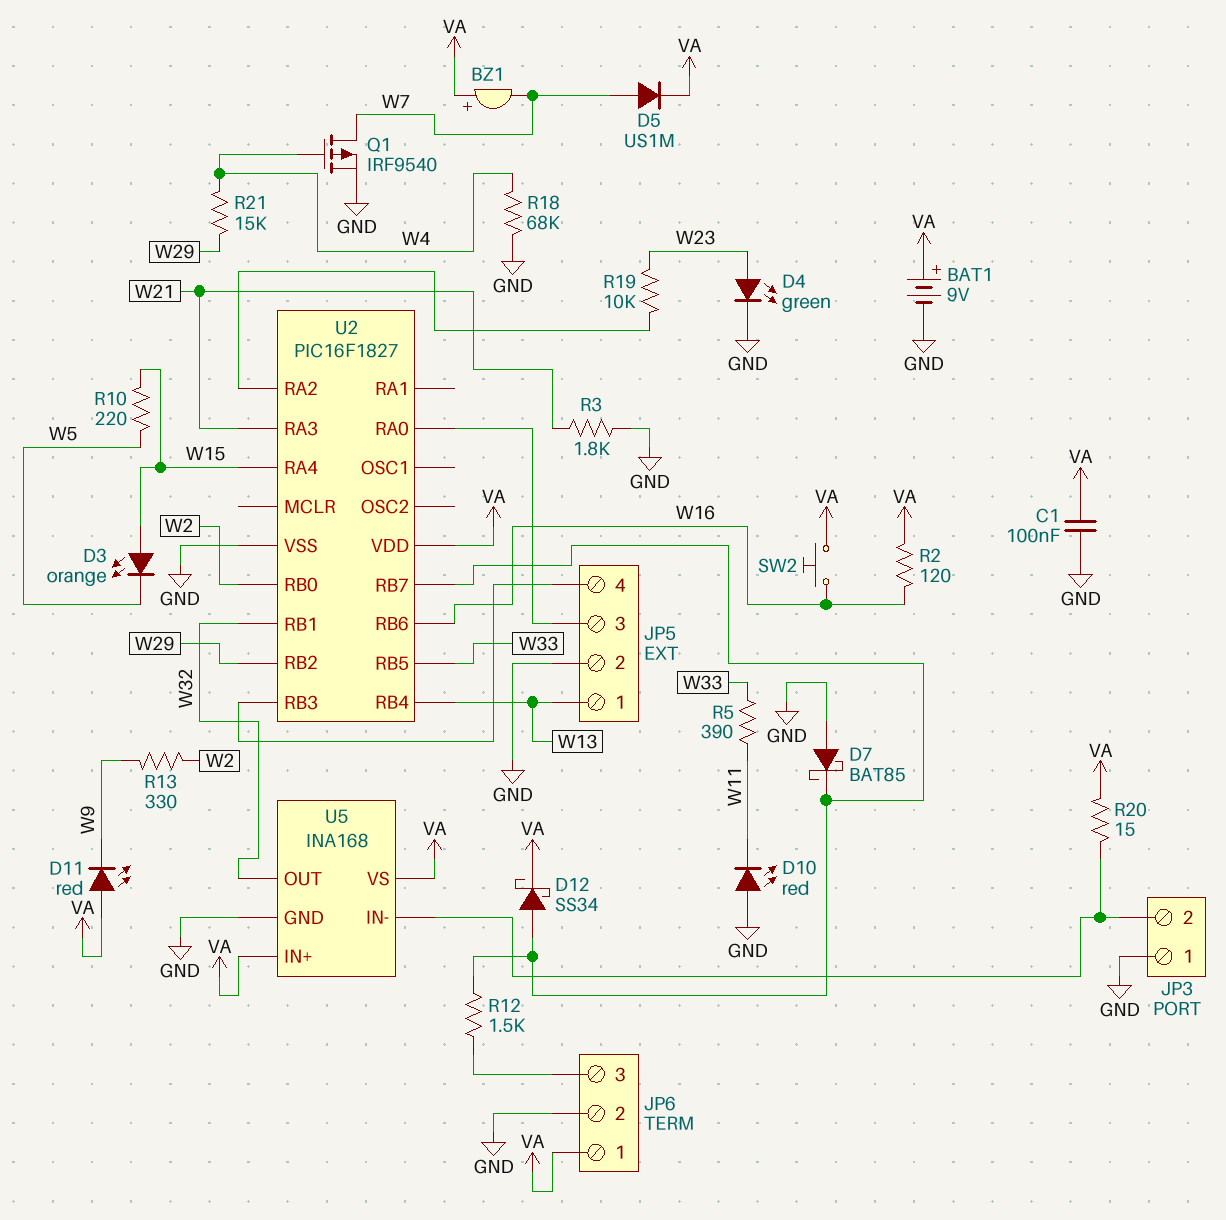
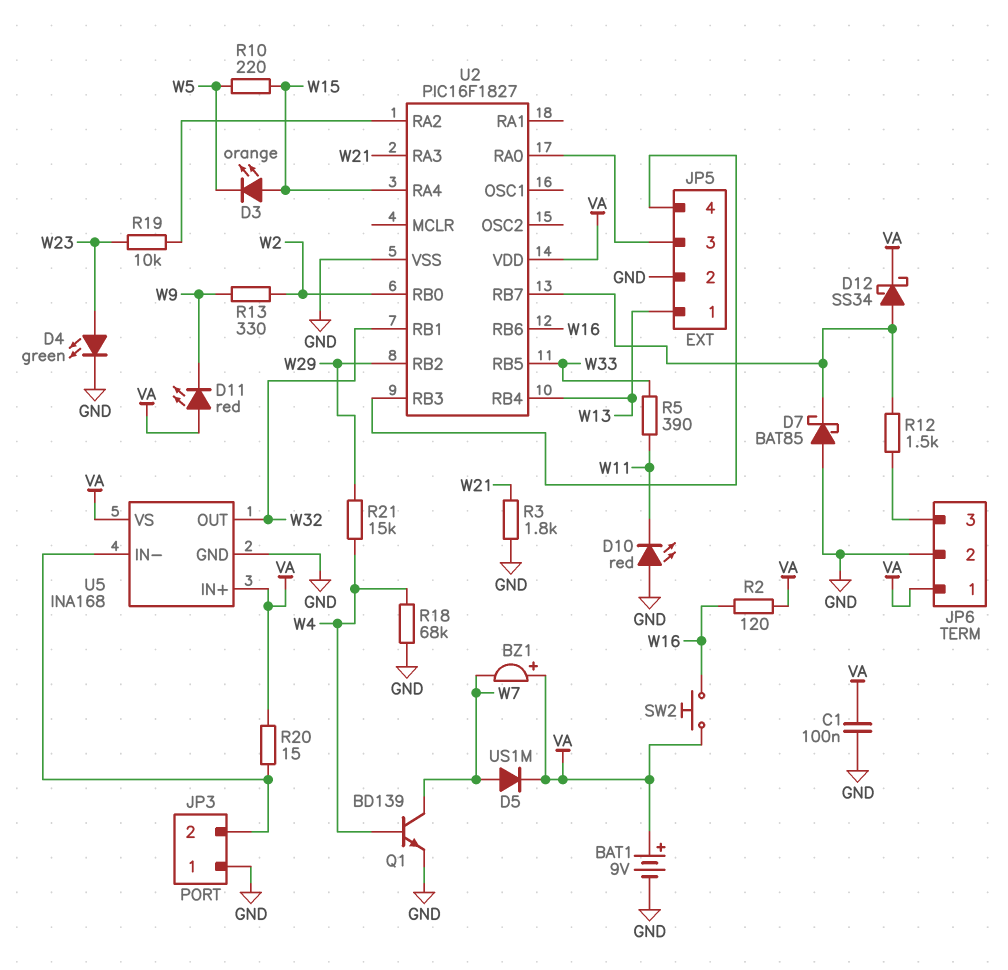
Q1: PMOS IRF9540 (G W4, D W7, S GND) -> NPN BD139 (B W4, C W7, E GND)

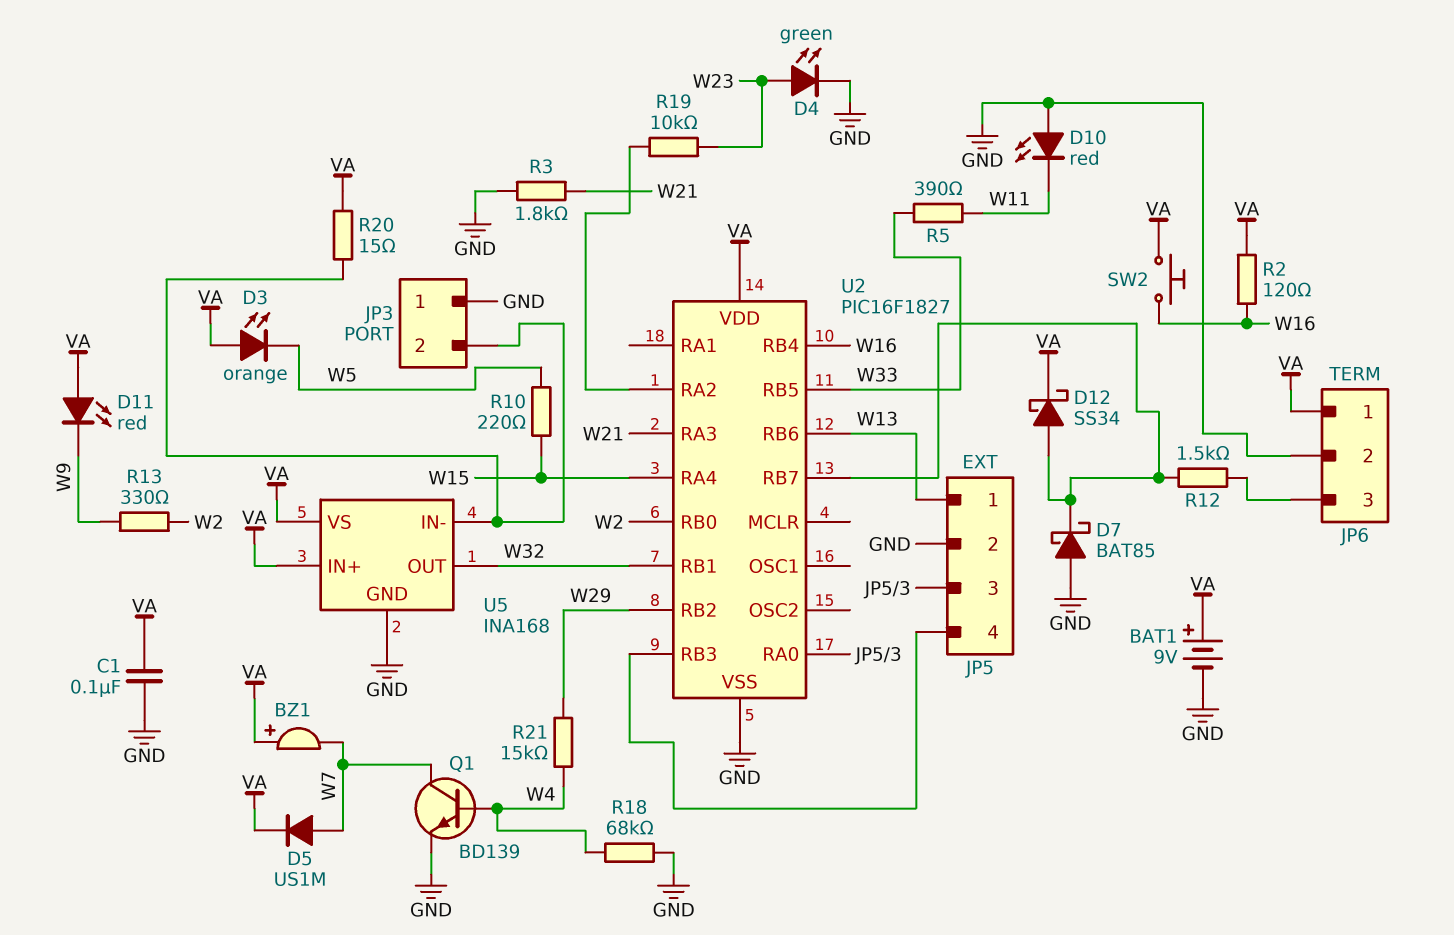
D3: LED orange (A W15, K W5) -> LED orange (A VA, K W5)
U2 pin RB4: W13 -> W16
U2 pin RB6: W16 -> W13

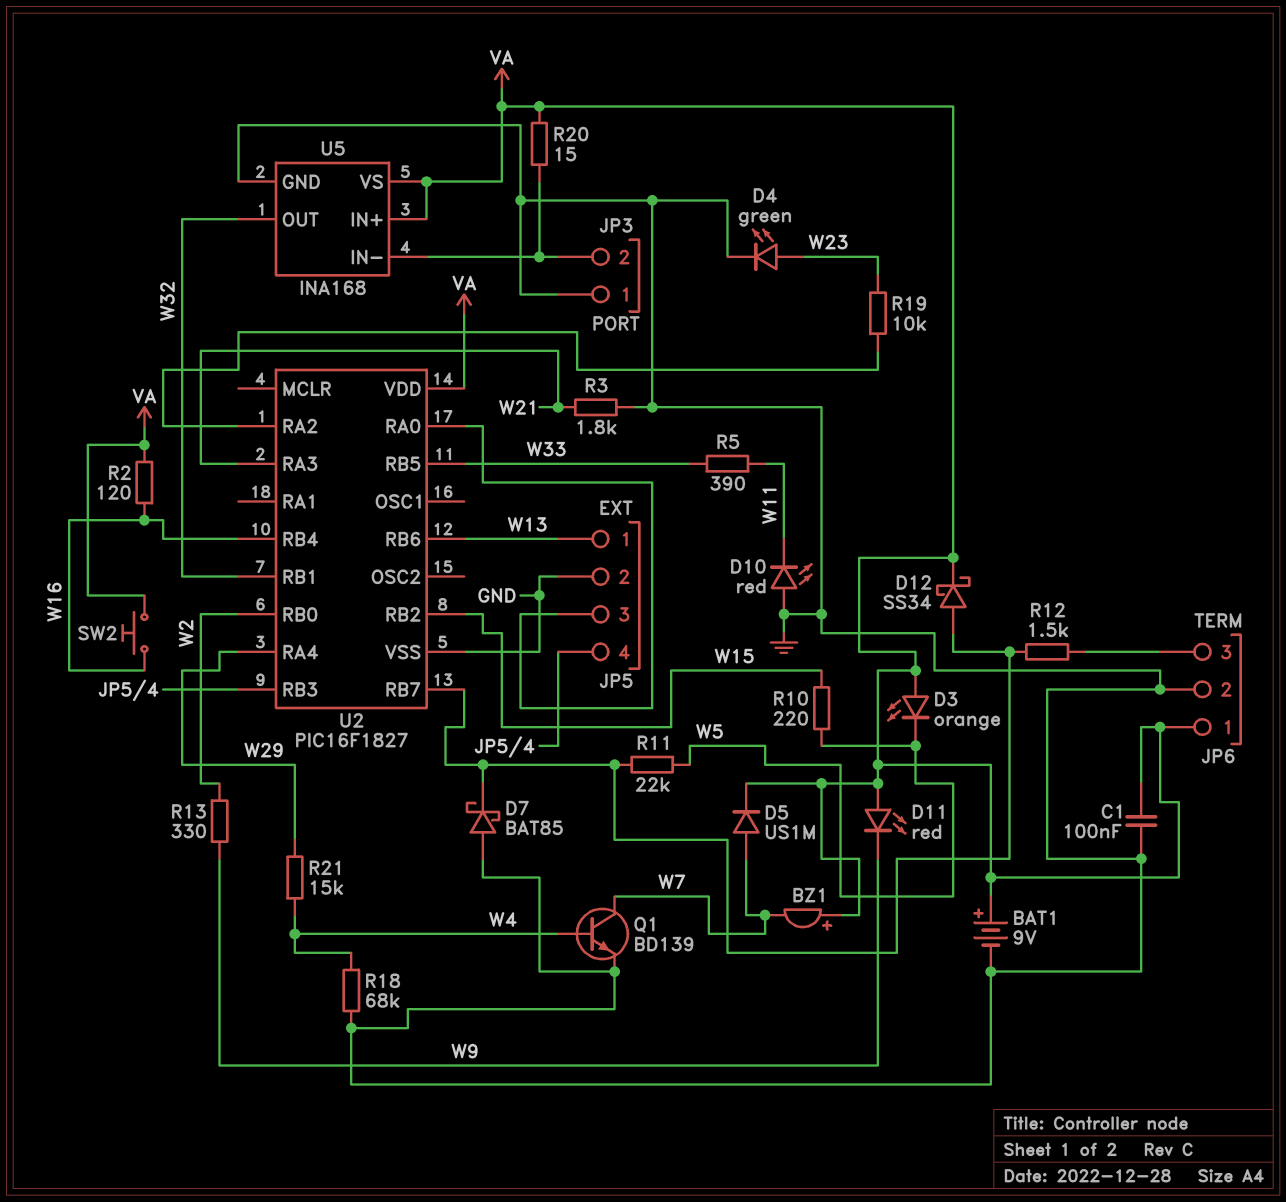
R11: none -> 22k (U2/RB7, W5)
U2 pin RA4: W15 -> W29
U2 pin RB2: W29 -> W15

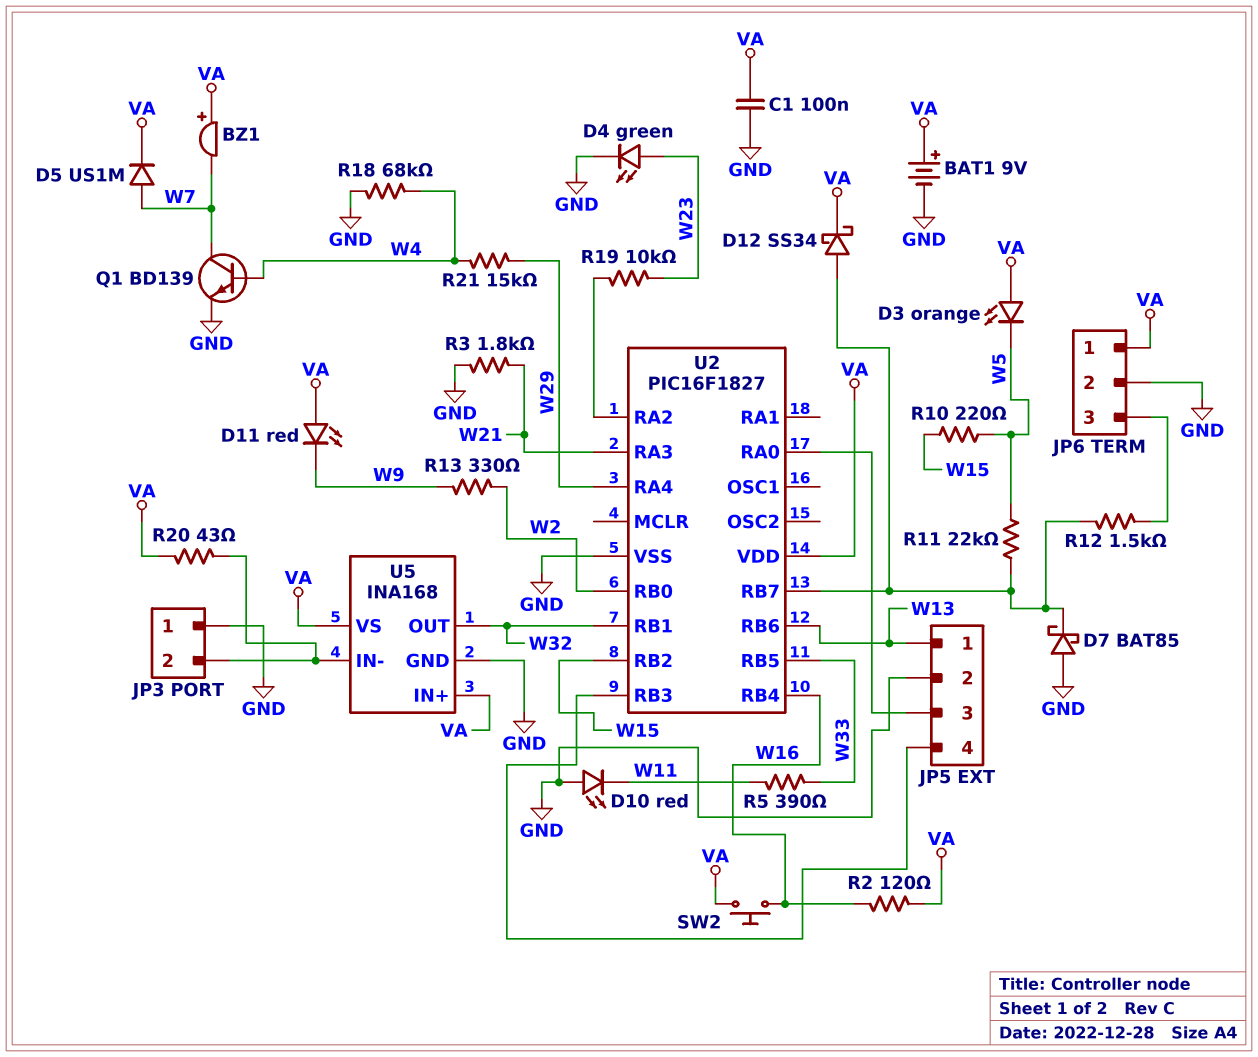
R20: 15 (JP3/2, VA) -> 43 (JP3/2, VA)

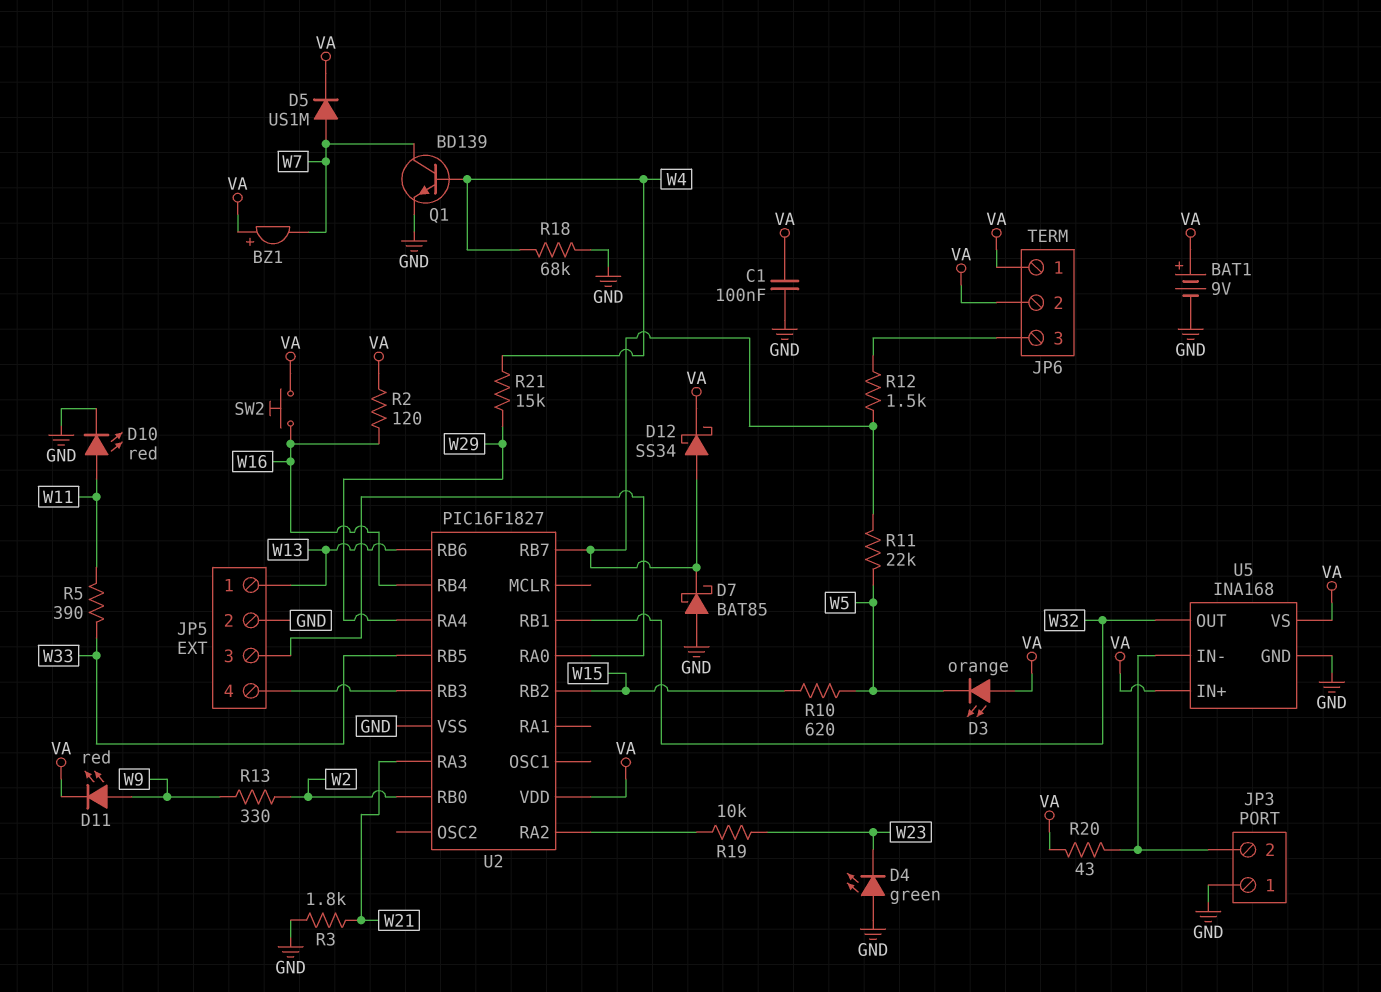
D4: LED green (A W23, K GND) -> LED green (A GND, K W23)
D10: LED red (A GND, K W11) -> LED red (A W11, K GND)
D11: LED red (A VA, K W9) -> LED red (A W9, K VA)
JP6 pin 2: GND -> VA
R10: 220 (W5, W15) -> 620 (W5, W15)

